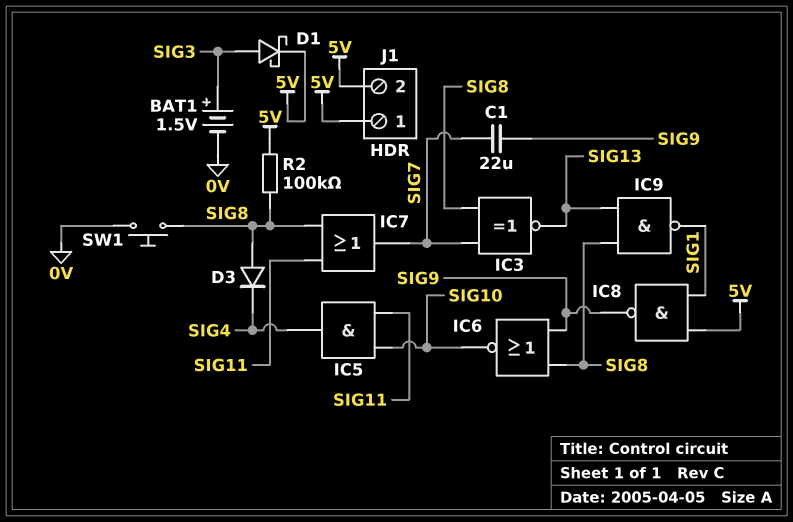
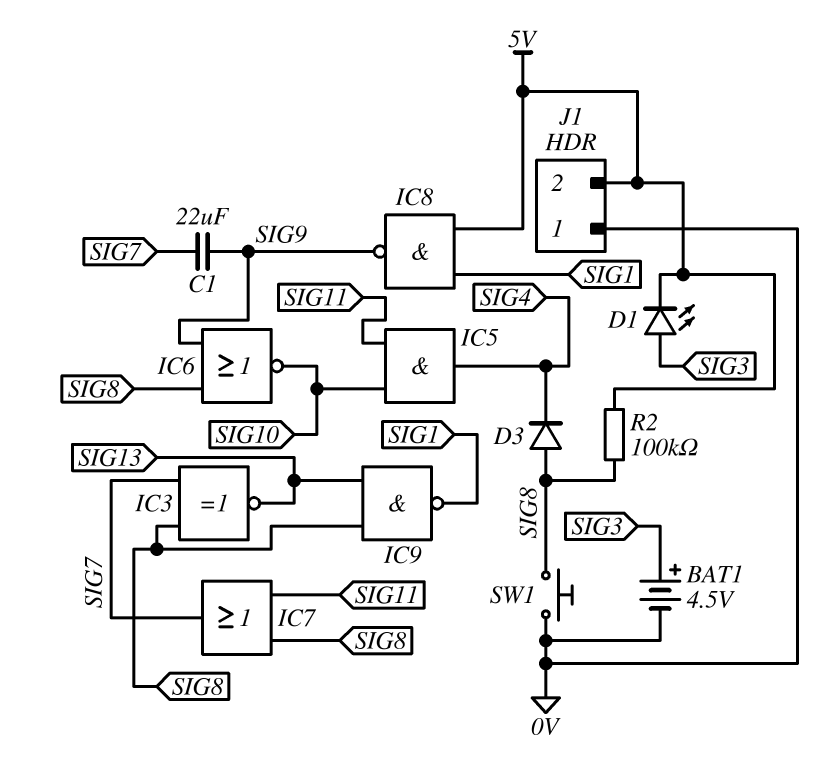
BAT1: 1.5V (plus SIG3, minus 0V) -> 4.5V (plus SIG3, minus 0V)
D1: schottky (A SIG3, K 5V) -> LED (A SIG3, K 5V)
J1 pin 1: 5V -> 0V

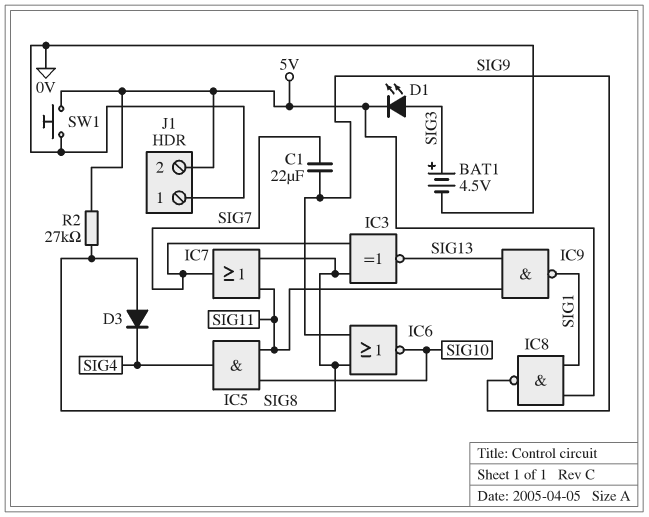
IC9: NAND (in SIG8, in SIG13, out SIG1) -> NAND (in SIG11, in SIG13, out SIG1)
R2: 100k (5V, SIG8) -> 27k (5V, SIG8)
SW1: button (0V, SIG8) -> button (0V, 5V)

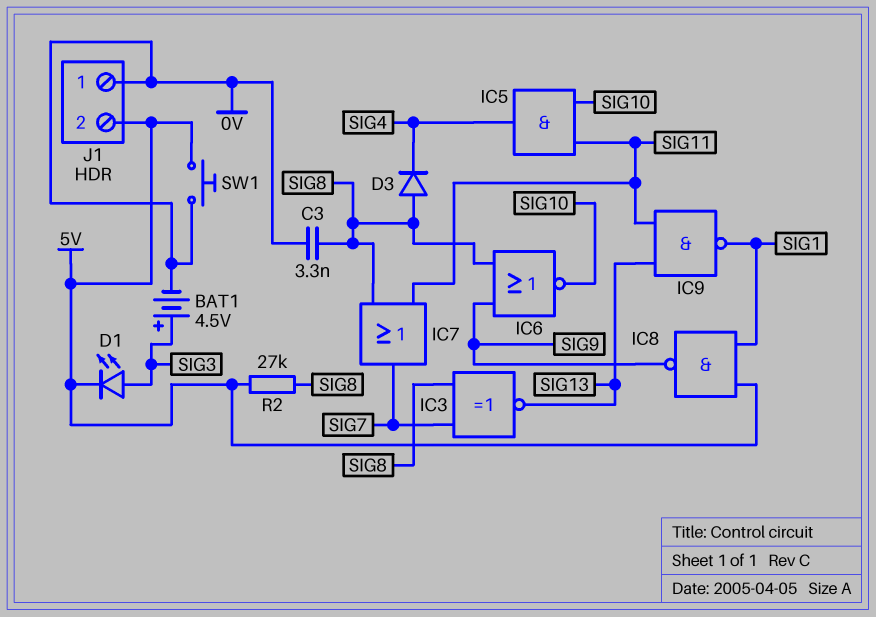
C1: 22uF (SIG7, SIG9) -> none
C3: none -> 3.3nF (0V, SIG8)

